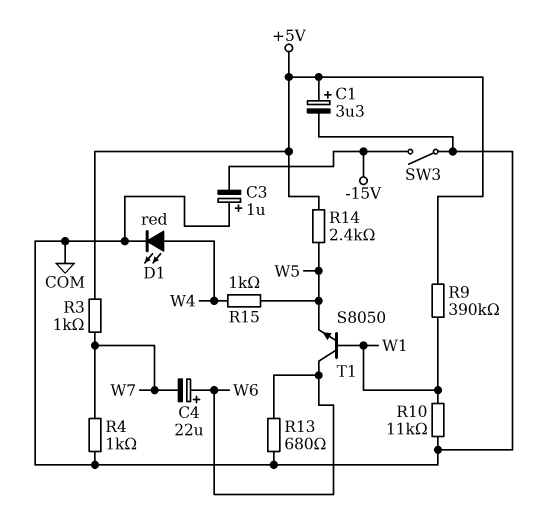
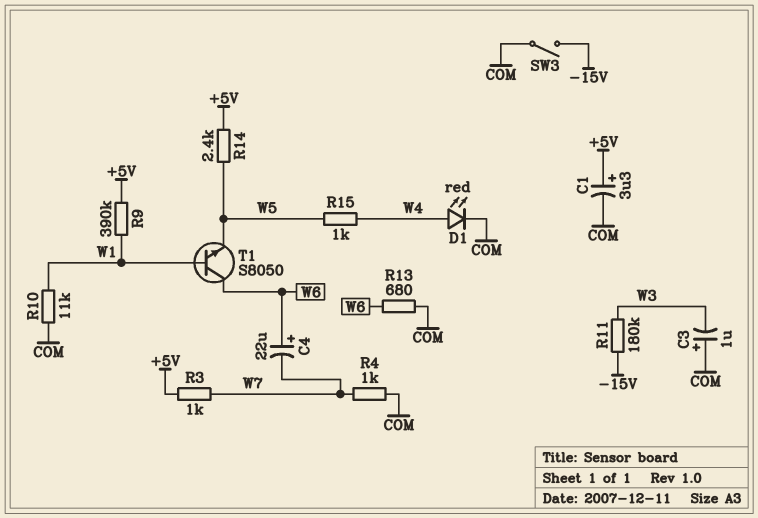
C3: 1uF (plus COM, minus -15V) -> 1uF (plus COM, minus W3)
R11: none -> 180k (-15V, W3)

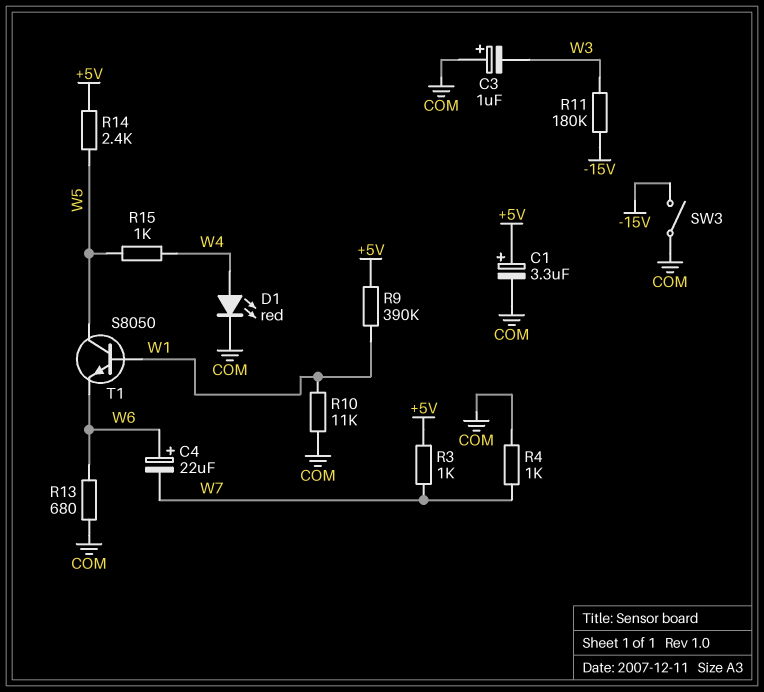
T1: NPN S8050 (B W1, C W6, E W5) -> NPN S8050 (B W1, C W5, E W6)

